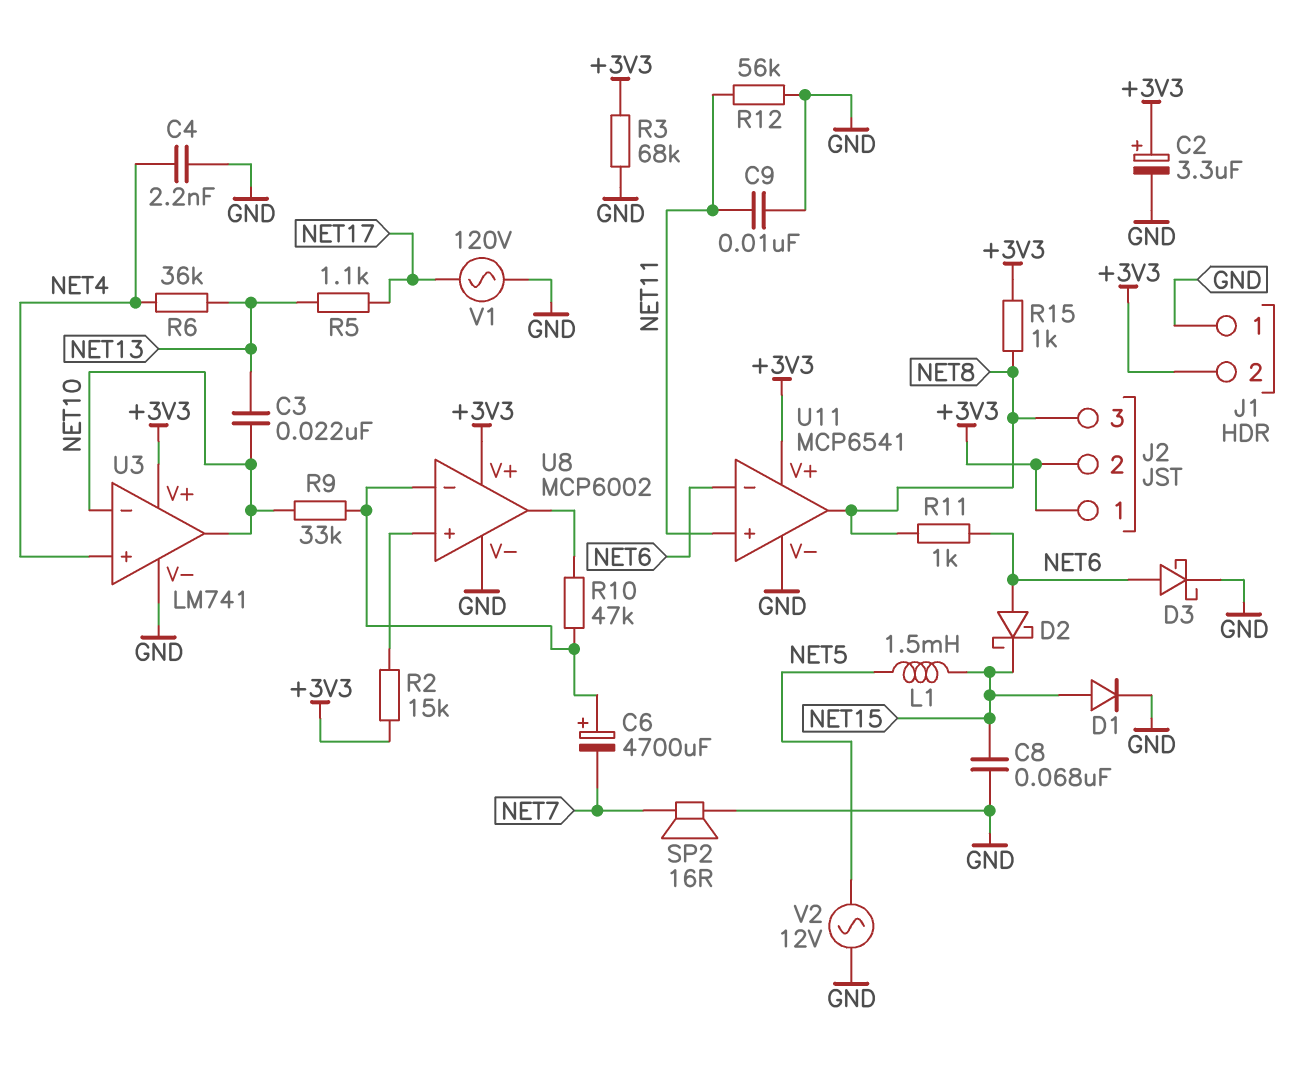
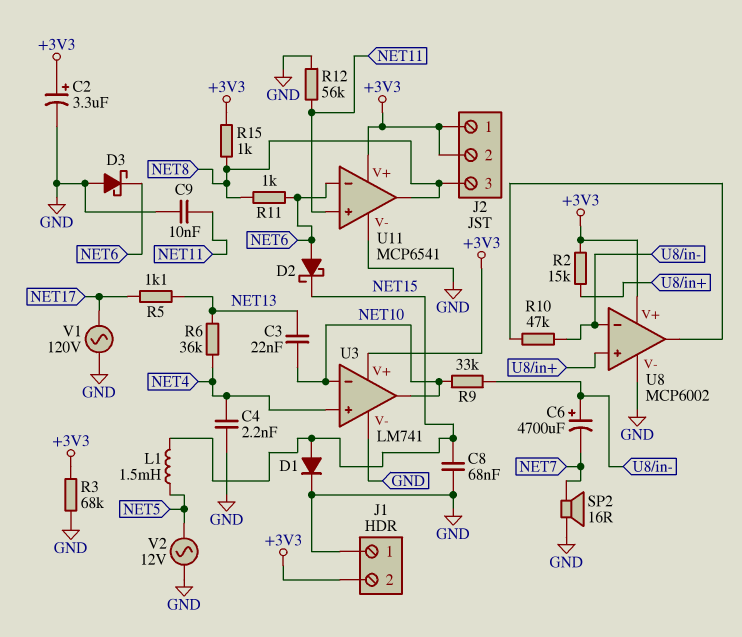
D3: schottky (A NET6, K GND) -> schottky (A GND, K NET6)

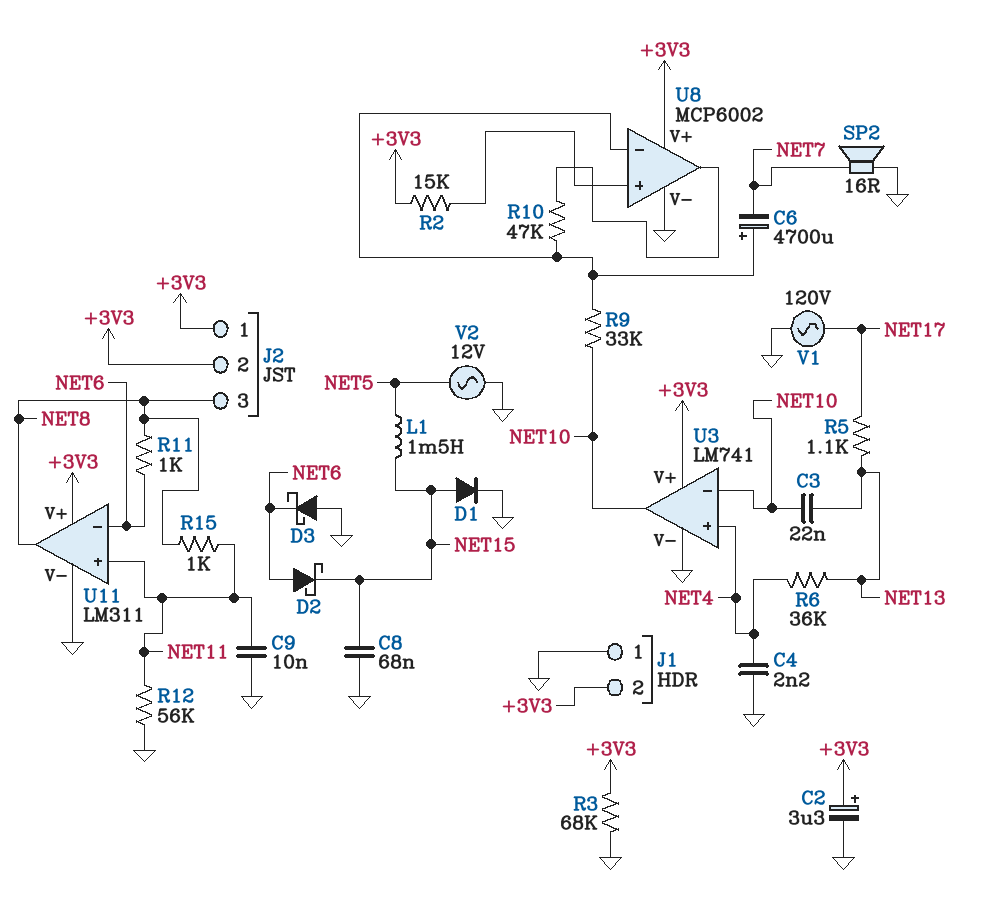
R15: 1k (+3V3, NET8) -> 1k (NET8, NET11)
U11: MCP6541 -> LM311

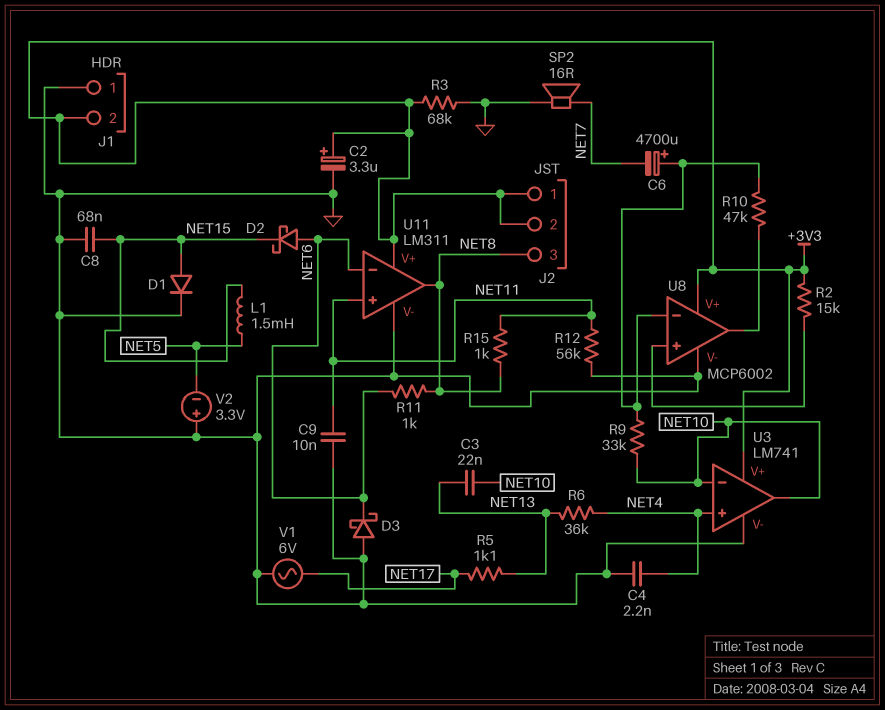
V1: AC 120V (GND, NET17) -> AC 6V (GND, NET17)
V2: AC 12V (GND, NET5) -> 3.3V (plus GND, minus NET5)

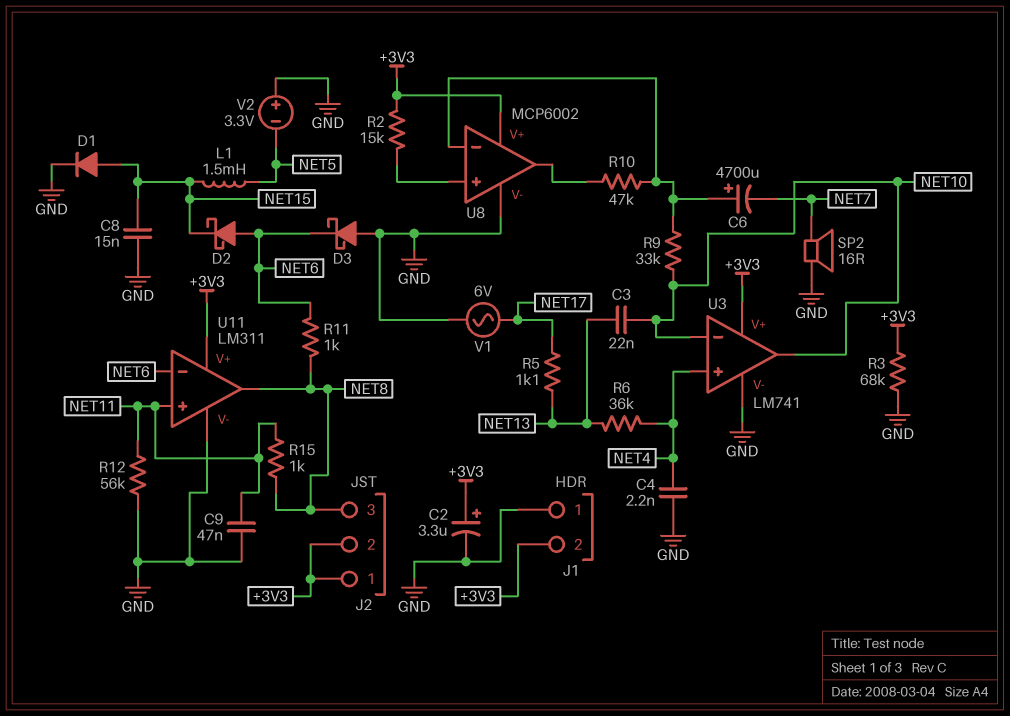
C8: 68nF (GND, NET15) -> 15nF (GND, NET15)
C9: 10nF (GND, NET11) -> 47nF (GND, NET11)

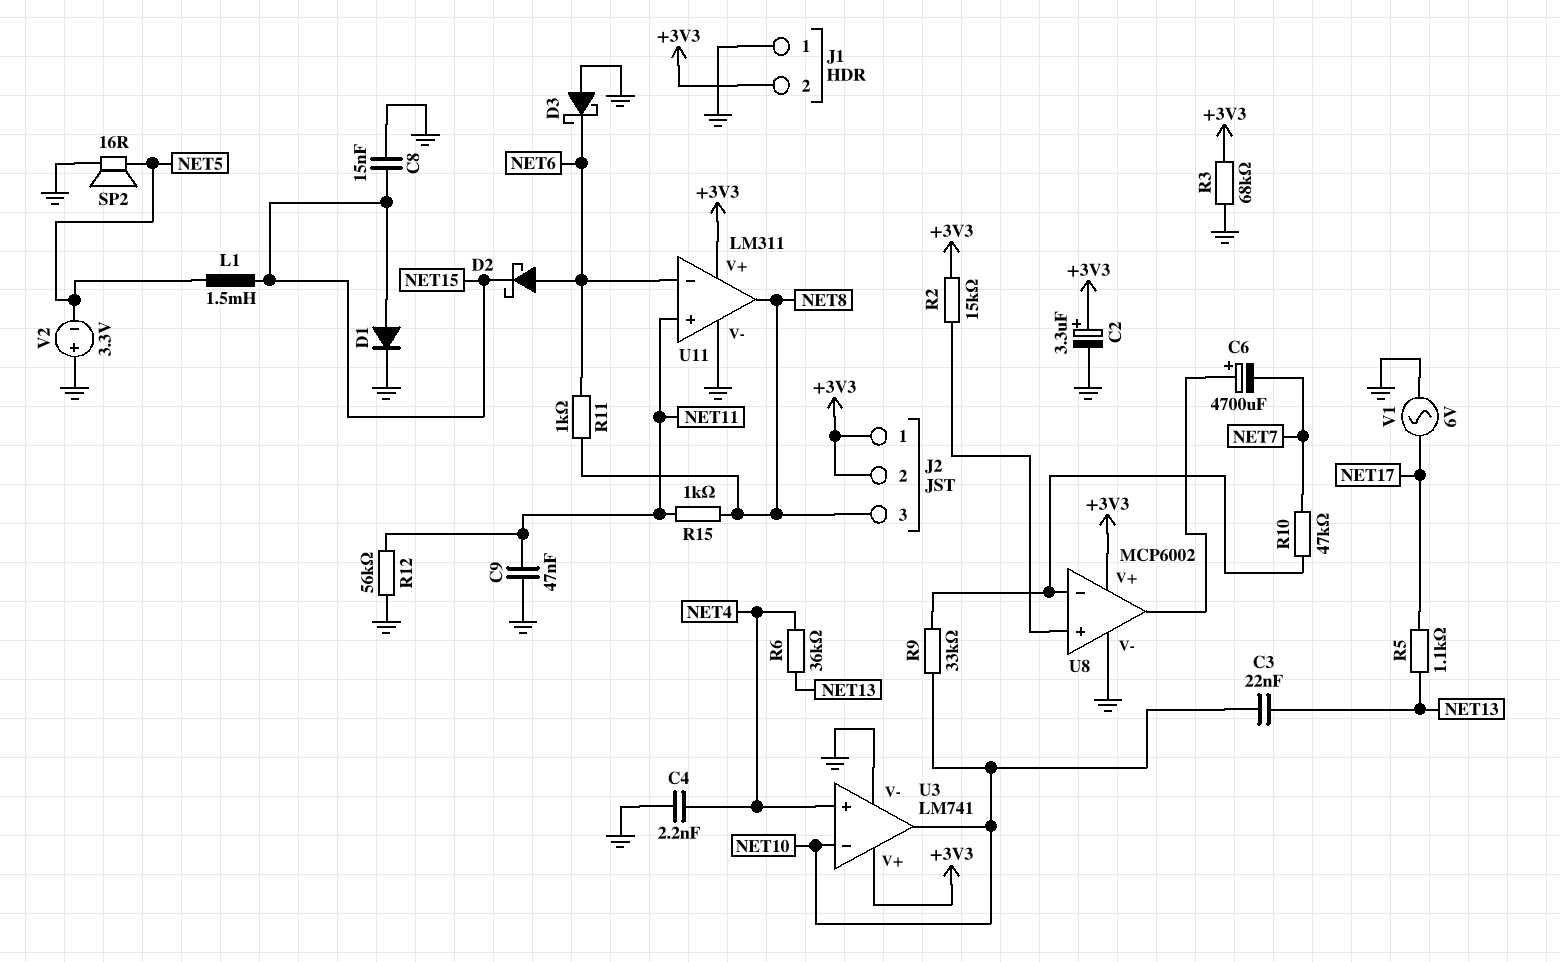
C6: 4700uF (plus U8/in-, minus NET7) -> 4700uF (plus U8/out, minus NET7)
R10: 47k (U8/in-, U8/out) -> 47k (NET7, U8/in-)
SP2: speaker 16R (GND, NET7) -> speaker 16R (GND, NET5)

